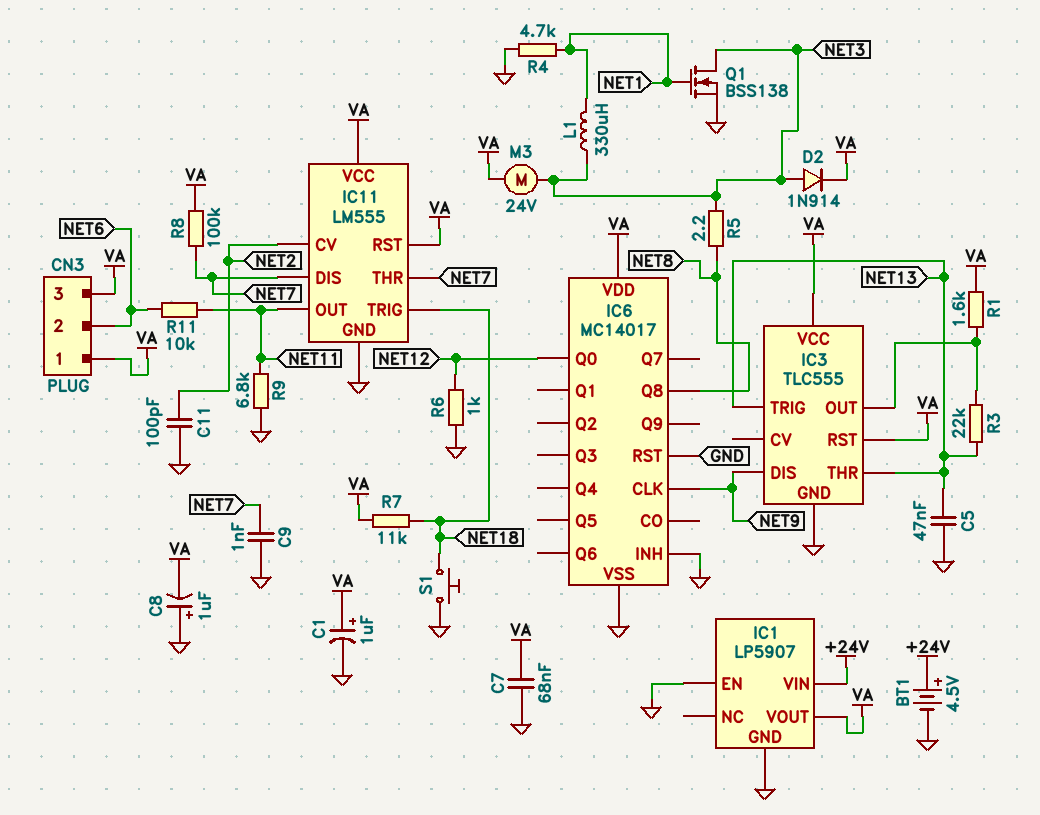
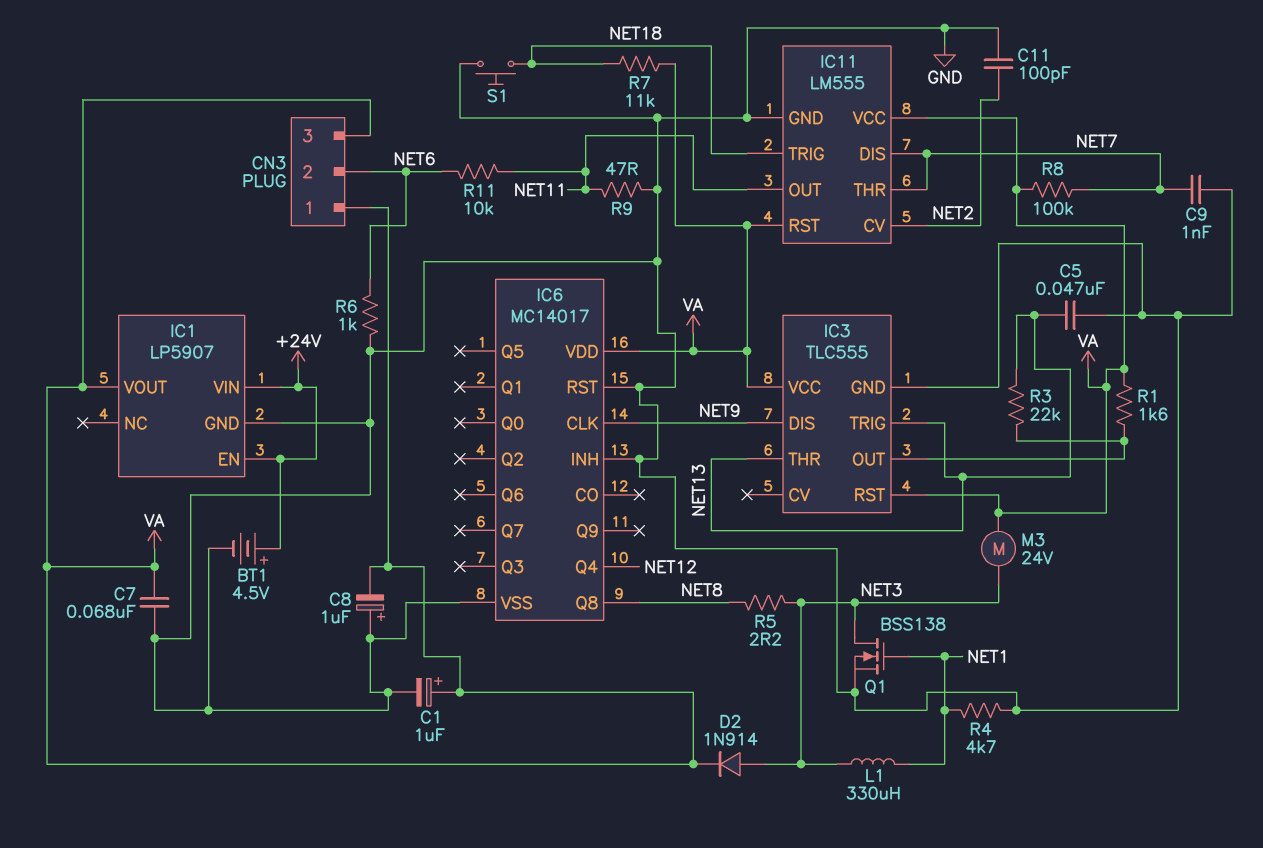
IC1 pin EN: GND -> +24V
IC6 pin Q0: NET12 -> none
IC6 pin Q4: none -> NET12
R6: 1k (GND, NET12) -> 1k (GND, NET6)
R9: 6.8k (GND, NET11) -> 47 (GND, NET11)

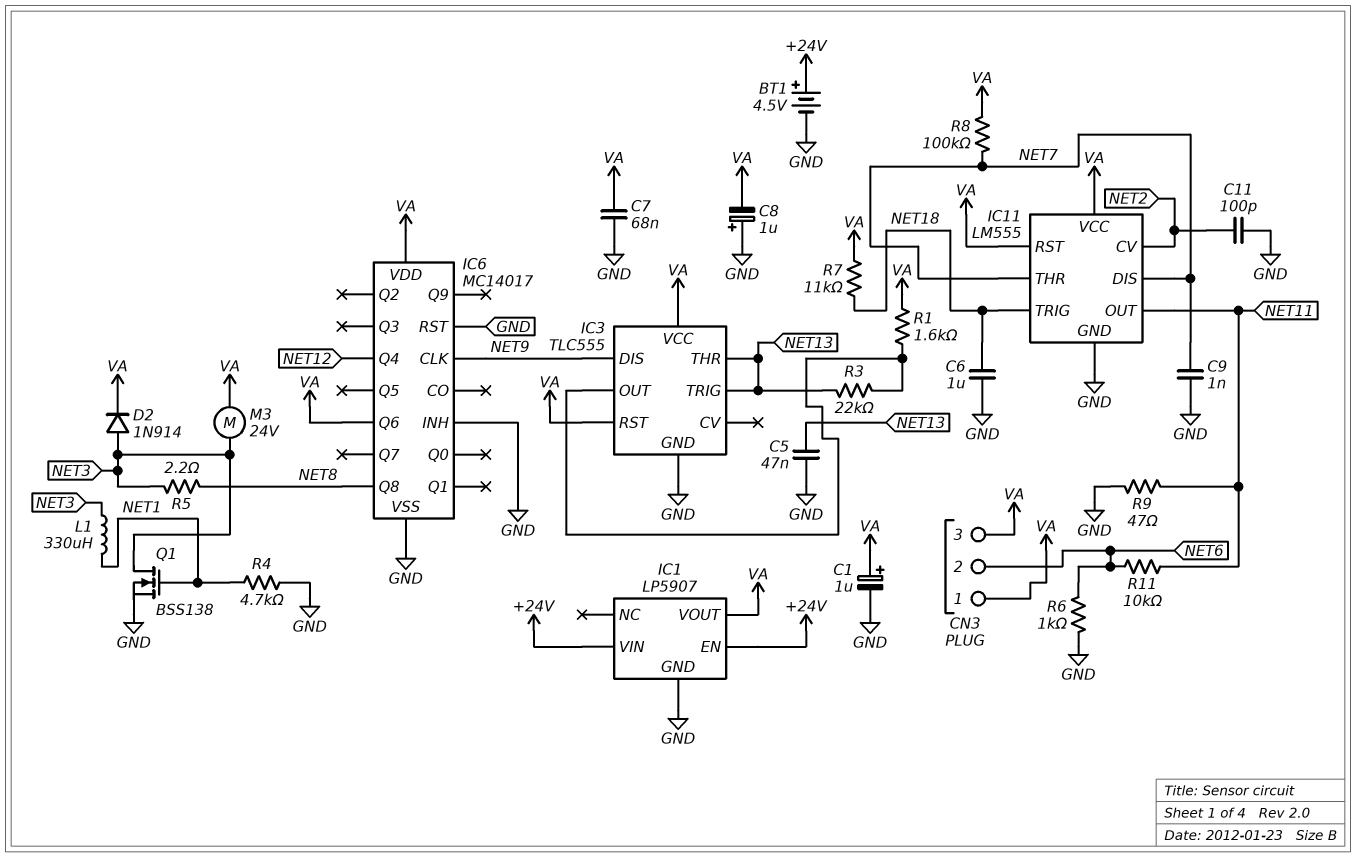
C6: none -> 1uF (GND, NET18)
IC6 pin Q6: none -> VA
S1: button (GND, NET18) -> none

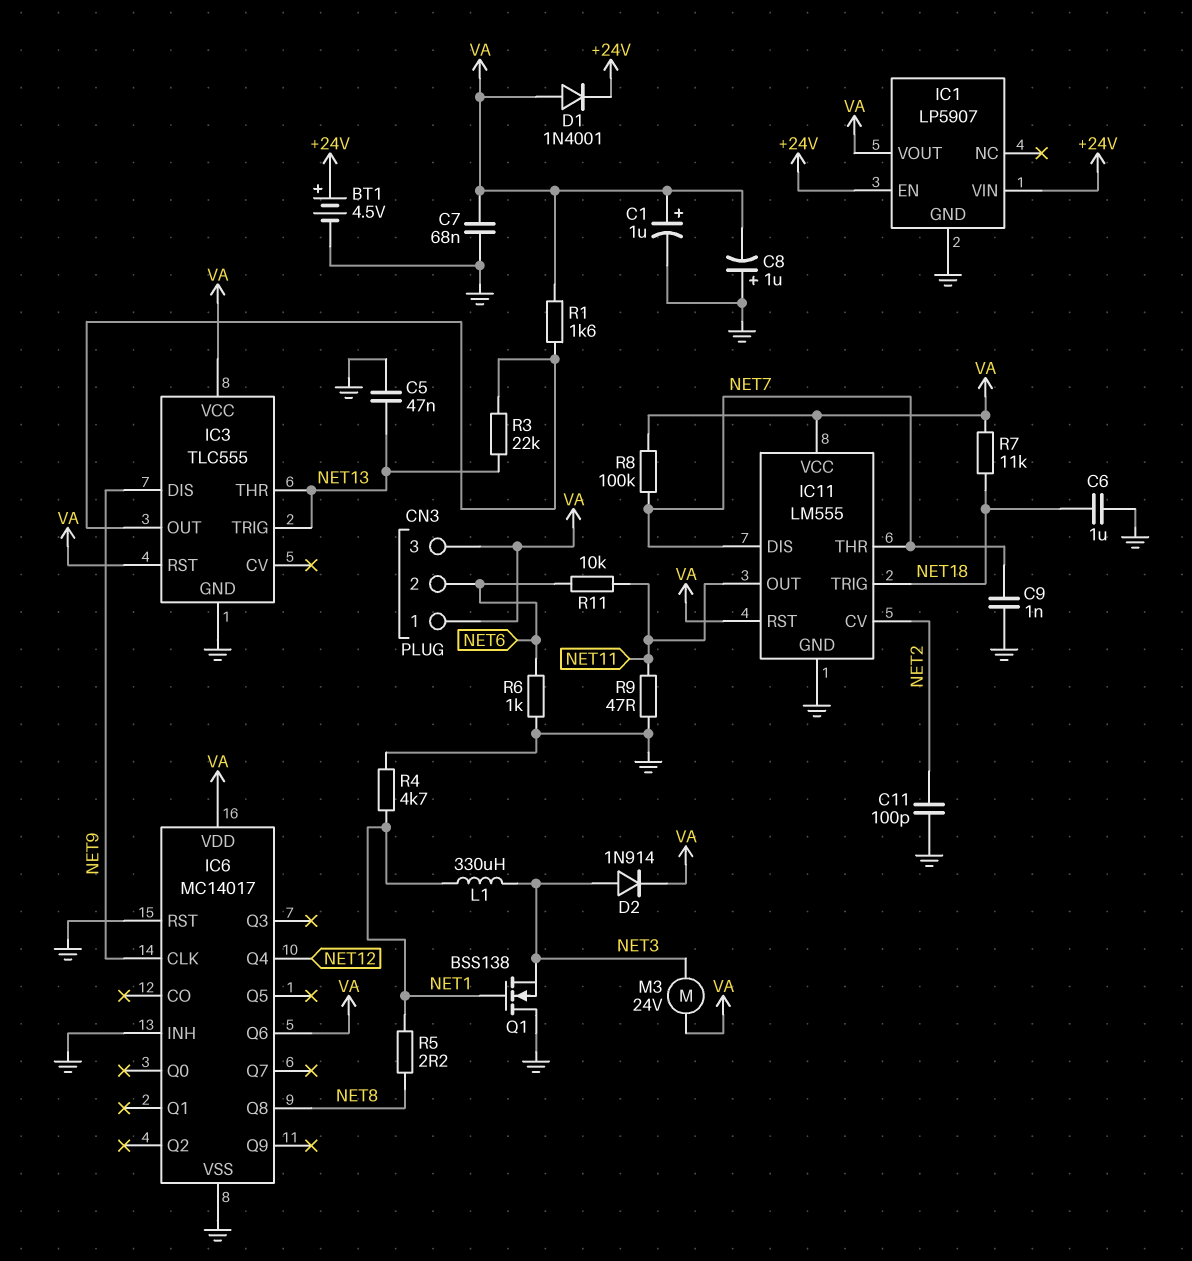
D1: none -> diode 1N4001 (A VA, K +24V)
Q1: NMOS BSS138 (G NET1, D NET3, S GND) -> NMOS BSS138 (G NET1, D GND, S NET3)
R5: 2.2 (NET3, NET8) -> 2.2 (NET1, NET8)

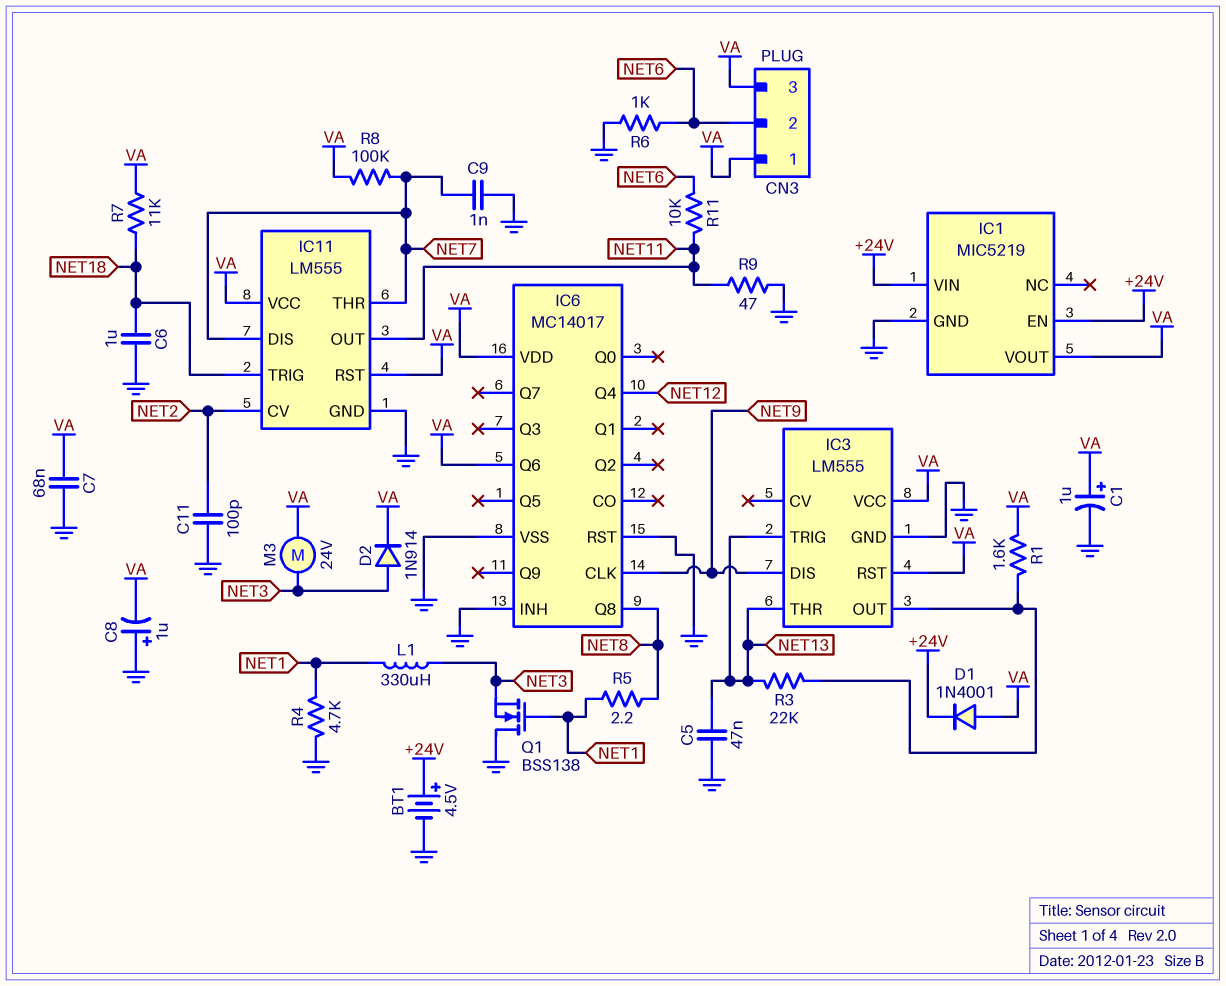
IC1: LP5907 -> MIC5219
IC3: TLC555 -> LM555

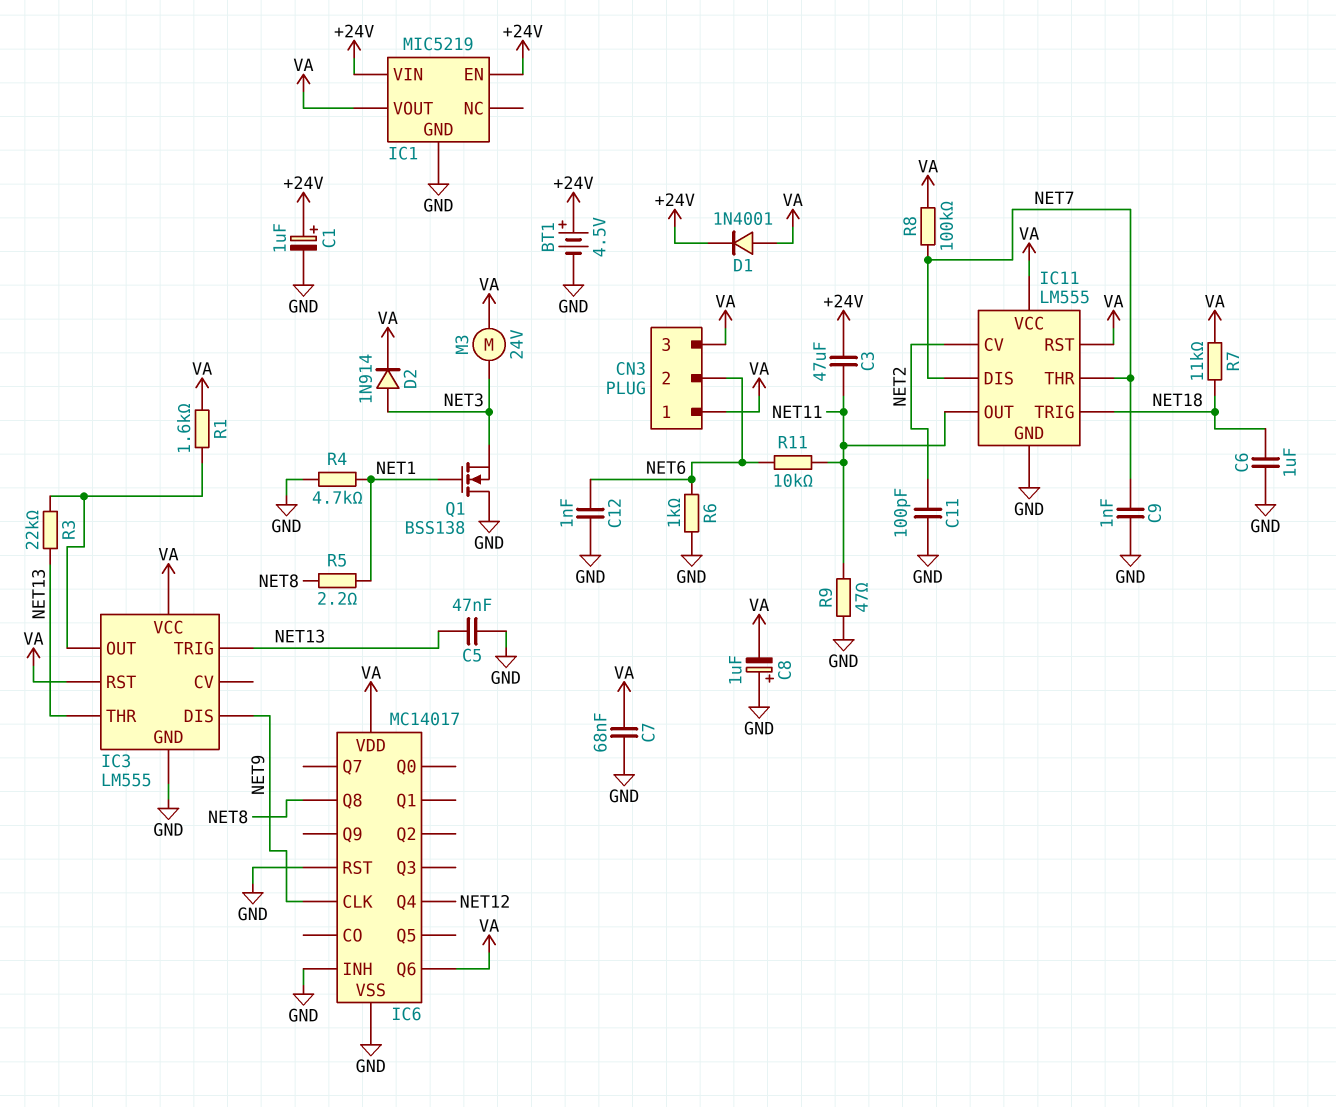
C1: 1uF (plus VA, minus GND) -> 1uF (plus +24V, minus GND)
C3: none -> 47uF (+24V, NET11)
C12: none -> 1nF (GND, NET6)
L1: 330uH (NET1, NET3) -> none

